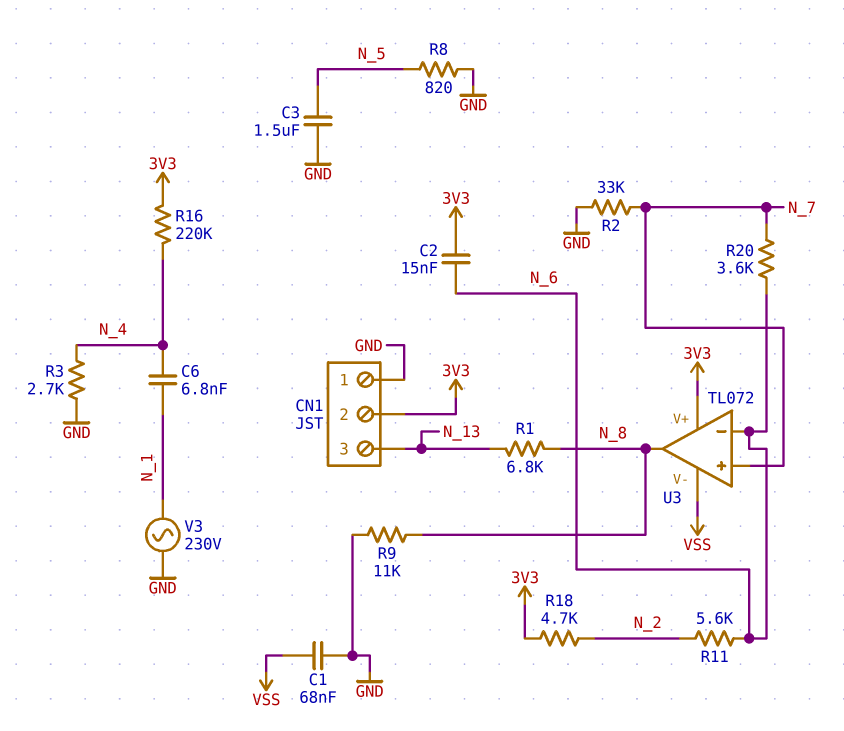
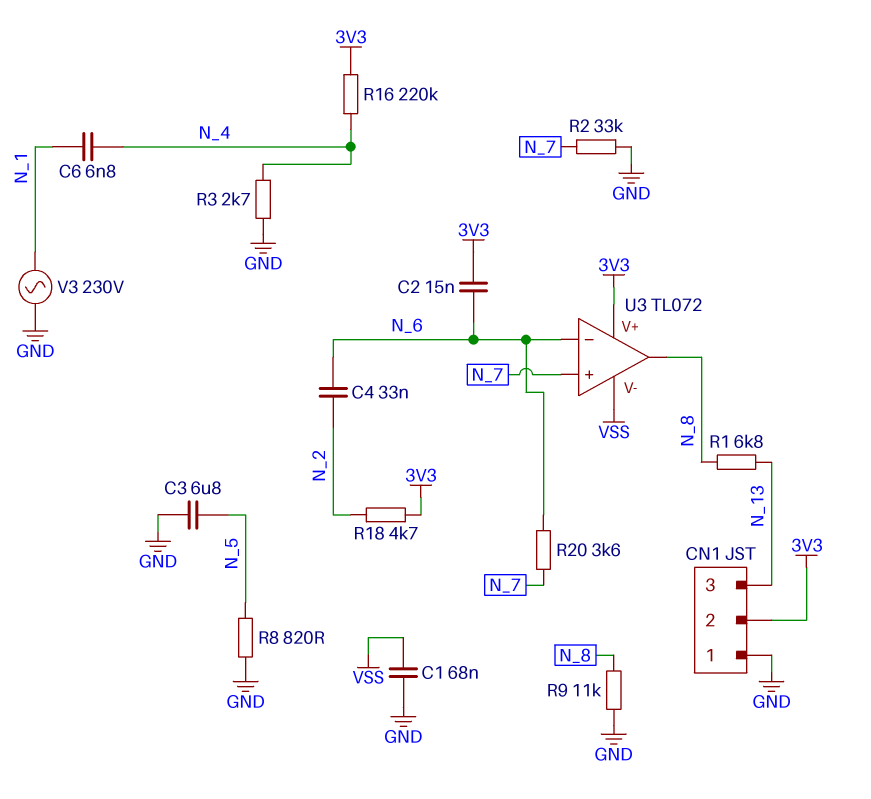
C3: 1.5uF (GND, N_5) -> 6.8uF (GND, N_5)
C4: none -> 33nF (N_2, N_6)
R11: 5.6k (N_2, N_6) -> none

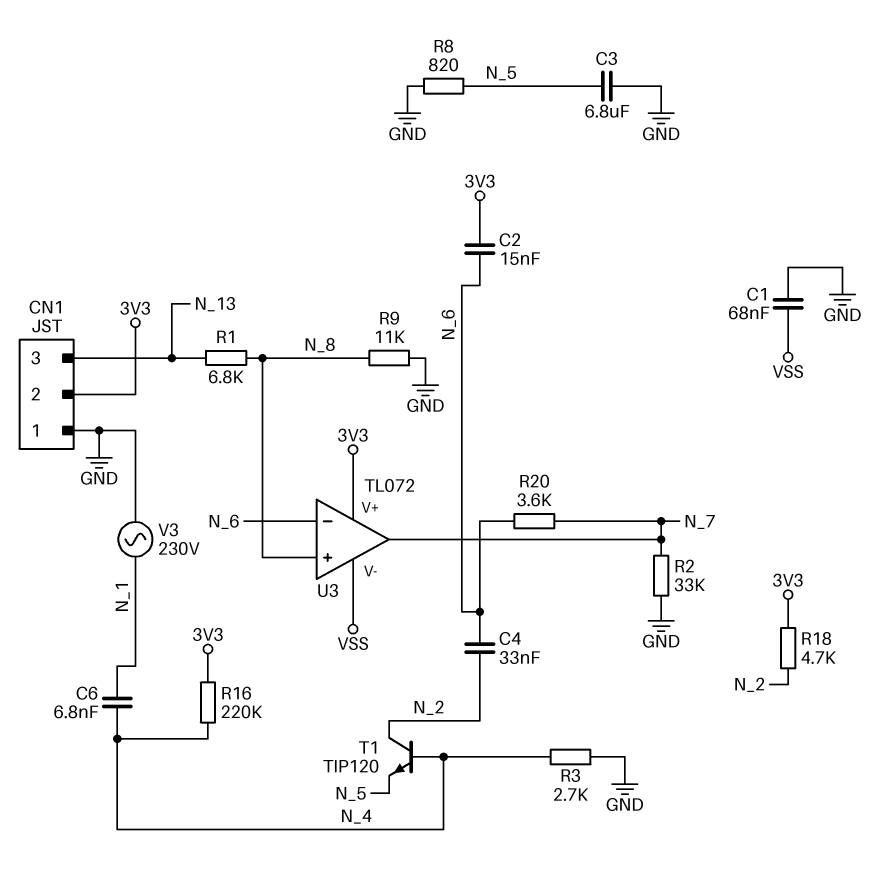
T1: none -> NPN TIP120 (B N_4, C N_2, E N_5)
U3 pin in+: N_7 -> N_8
U3 pin out: N_8 -> N_7

